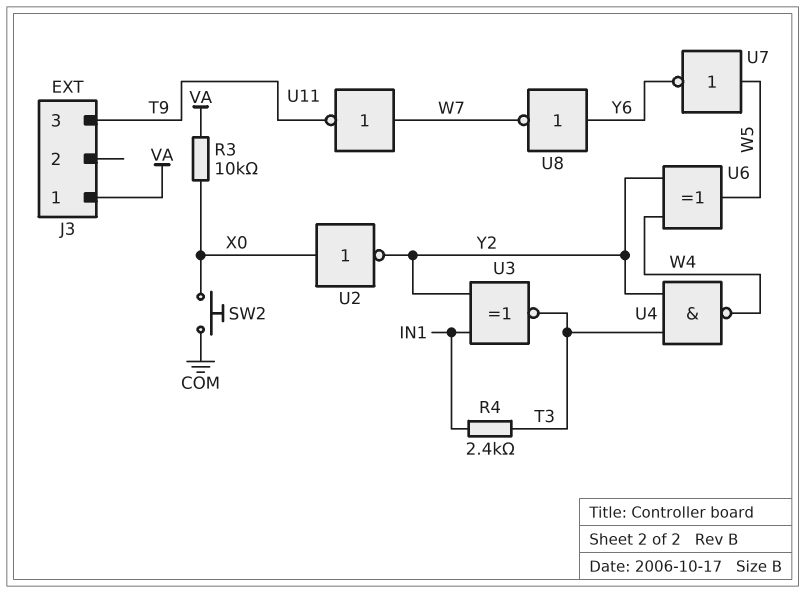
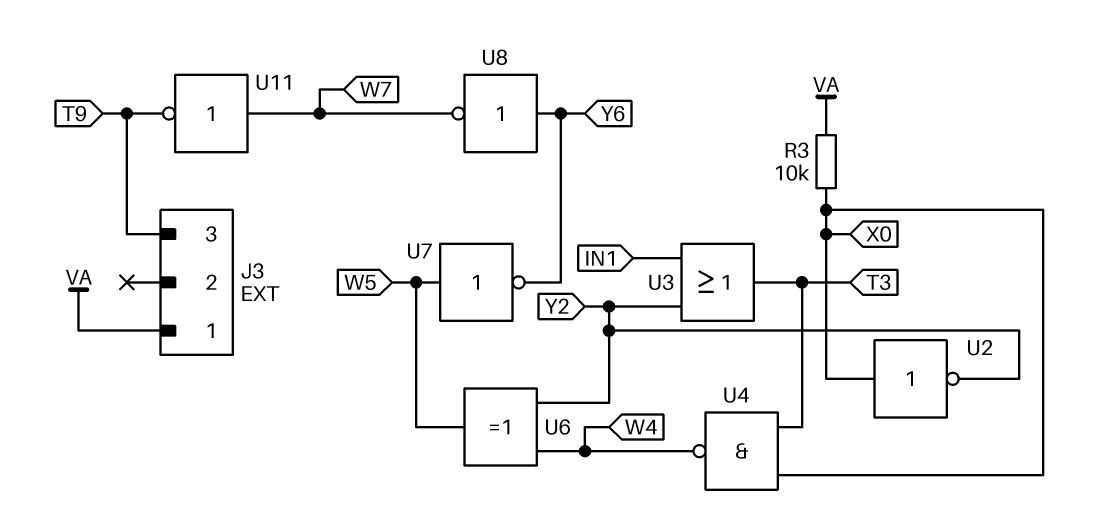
R4: 2.4k (IN1, T3) -> none
SW2: button (COM, X0) -> none
U3: XNOR (in IN1, in Y2, out T3) -> OR (in IN1, in Y2, out T3)
U4: NAND (in T3, in Y2, out W4) -> NAND (in T3, in X0, out W4)

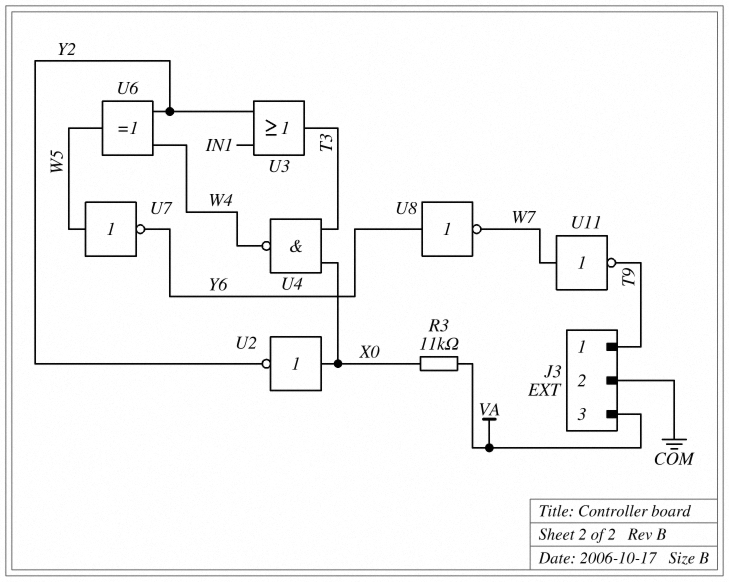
J3 pin 1: VA -> T9
J3 pin 2: none -> COM
J3 pin 3: T9 -> VA
R3: 10k (VA, X0) -> 11k (VA, X0)

